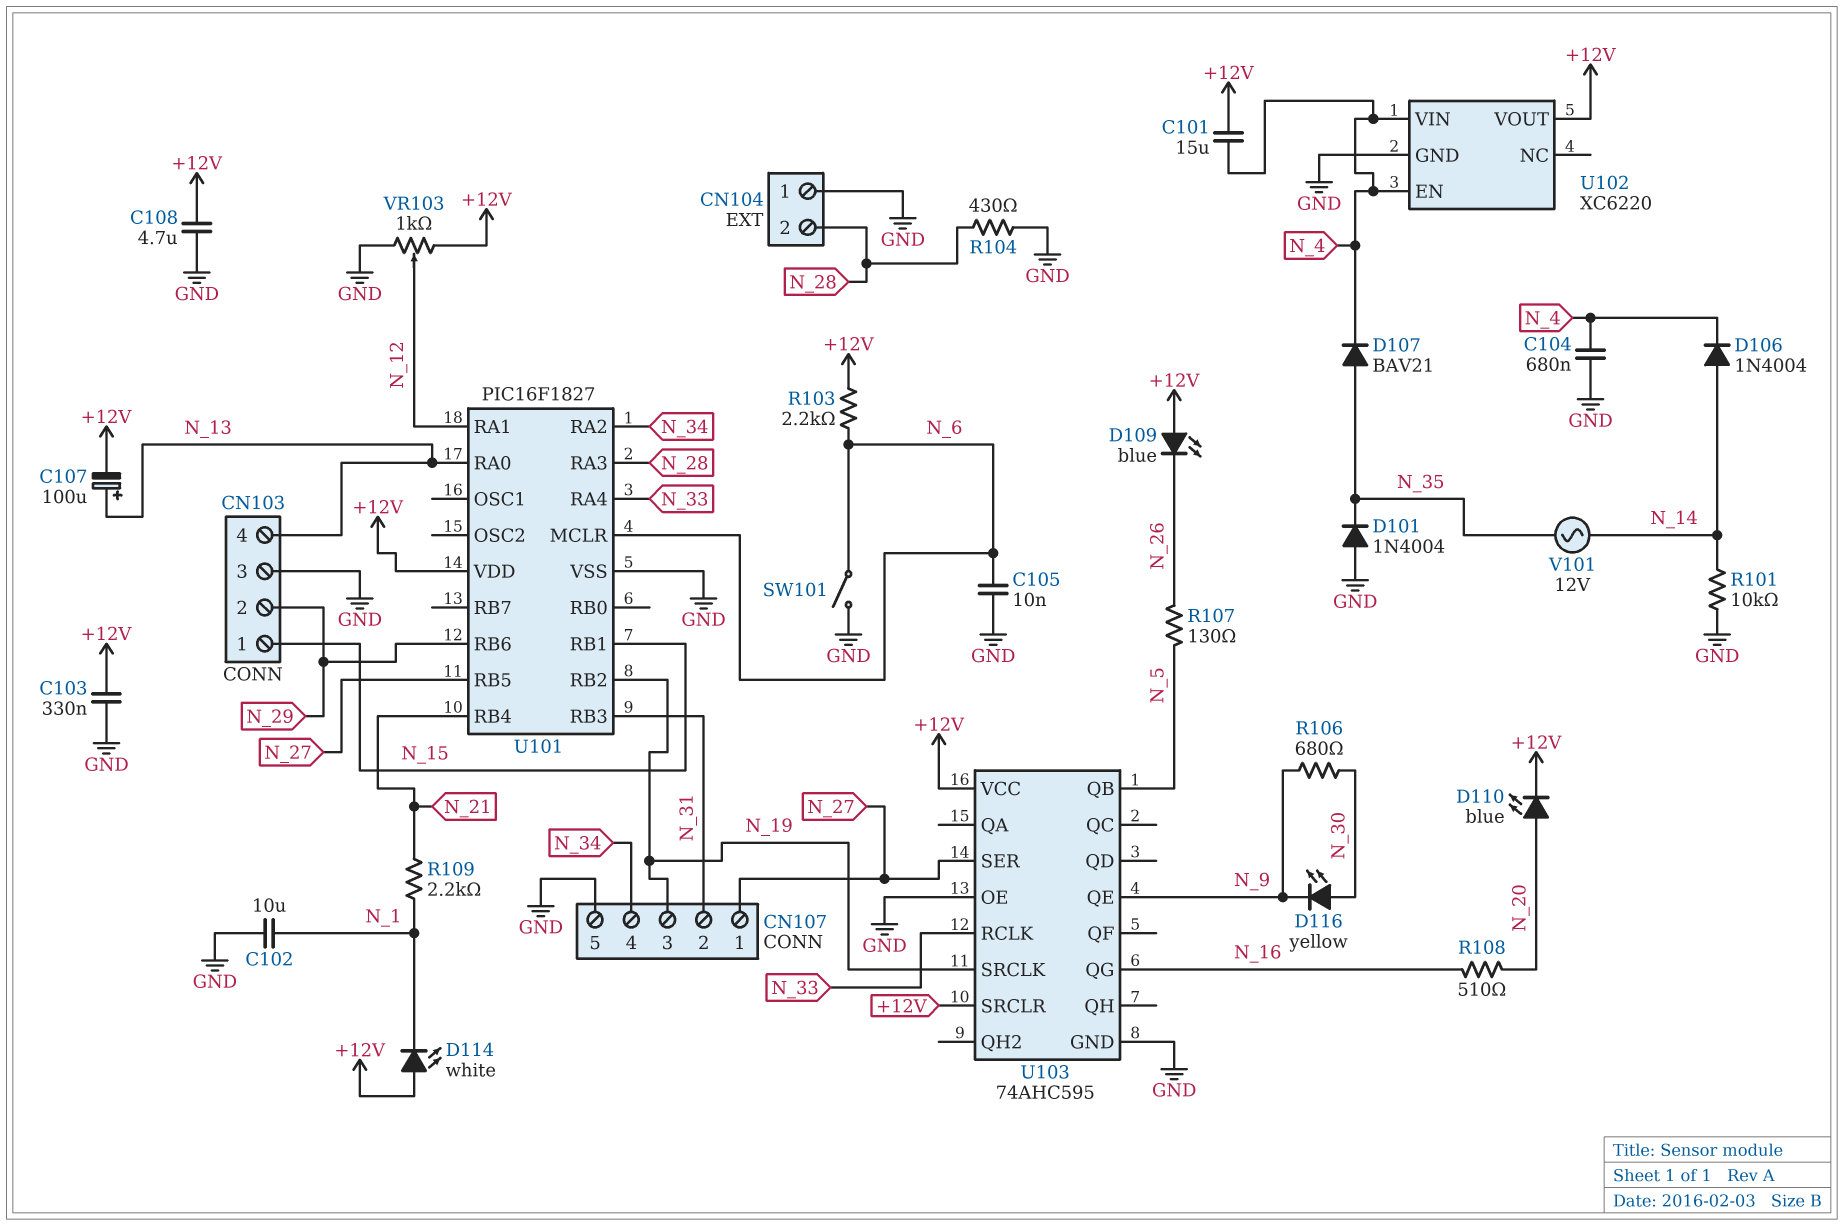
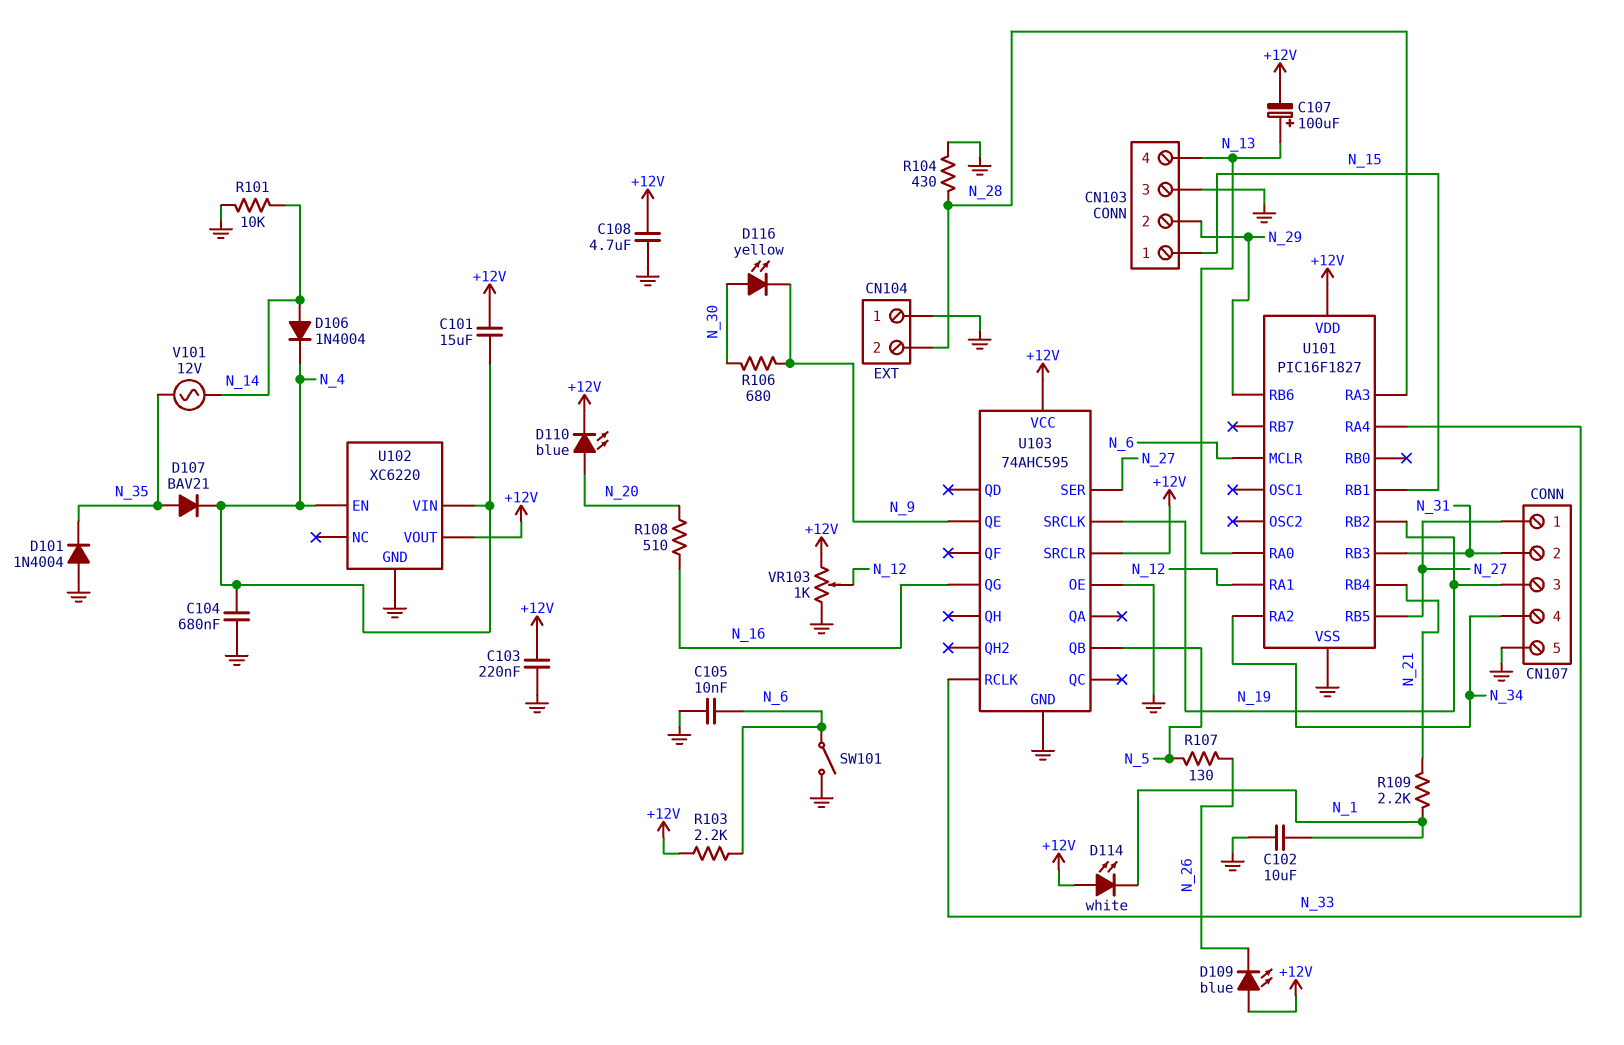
C103: 330nF (+12V, GND) -> 220nF (+12V, GND)

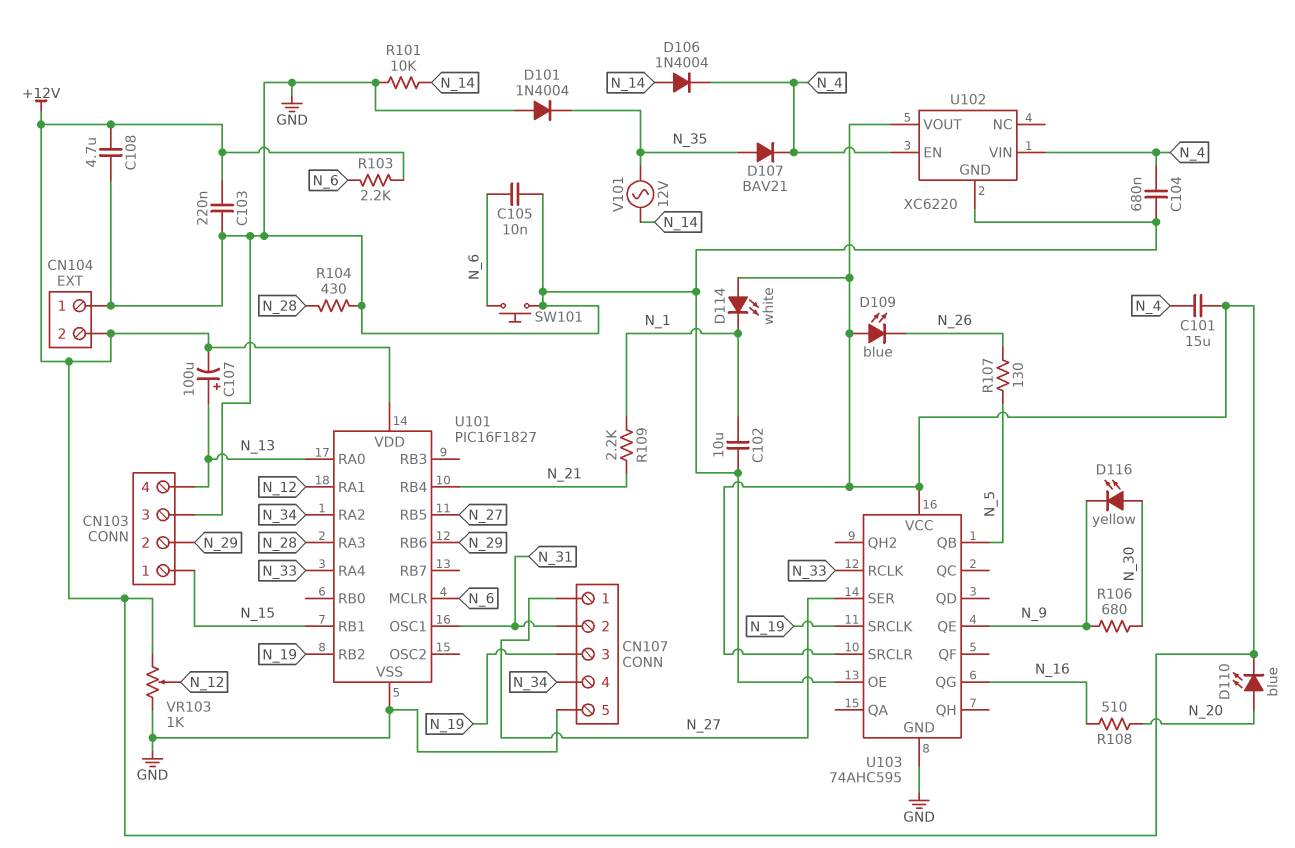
CN104 pin 2: N_28 -> +12V
SW101: switch (GND, N_6) -> button (GND, N_6)
U101 pin OSC1: none -> N_31
U101 pin RB3: N_31 -> none

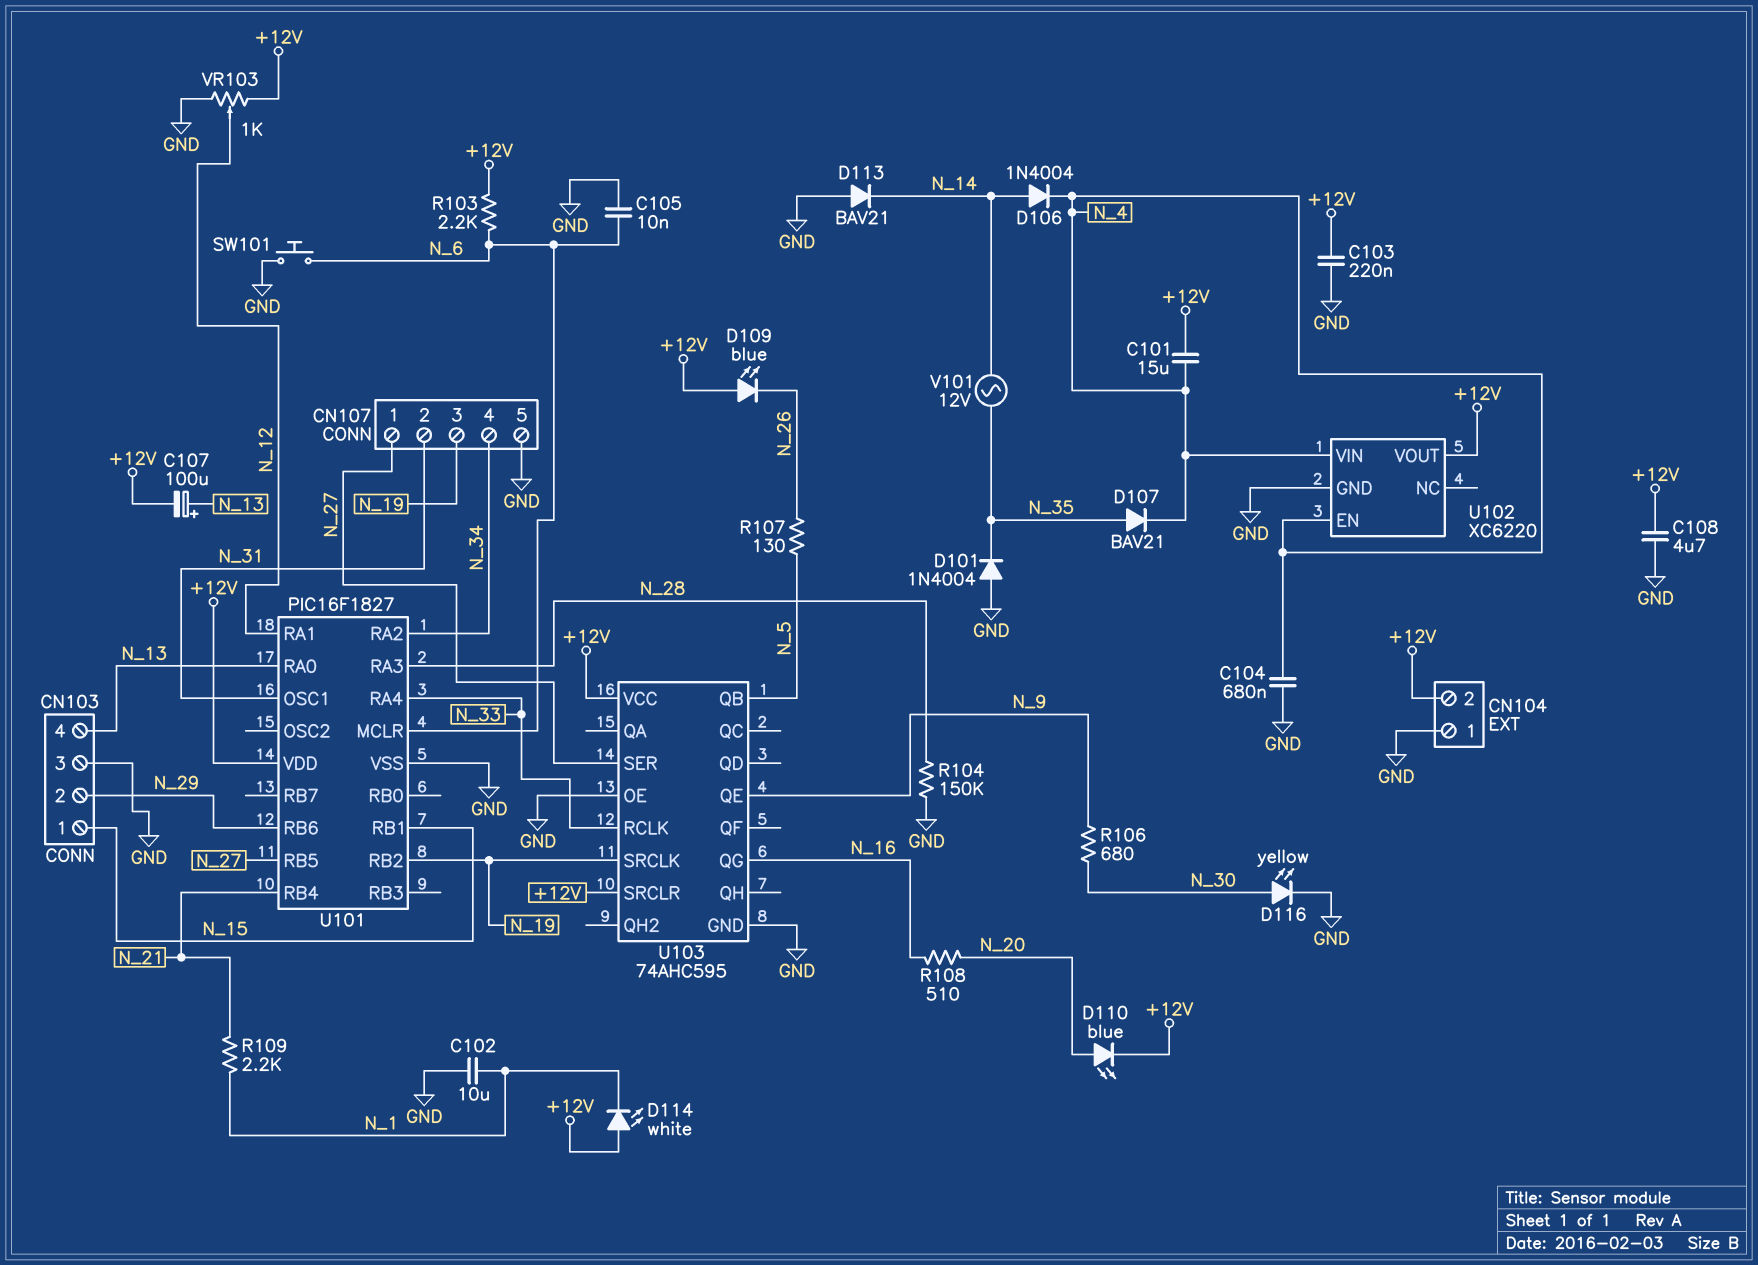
D113: none -> diode BAV21 (A GND, K N_14)
D116: LED yellow (A N_30, K N_9) -> LED yellow (A N_30, K GND)
R101: 10k (GND, N_14) -> none
R104: 430 (GND, N_28) -> 150k (GND, N_28)

